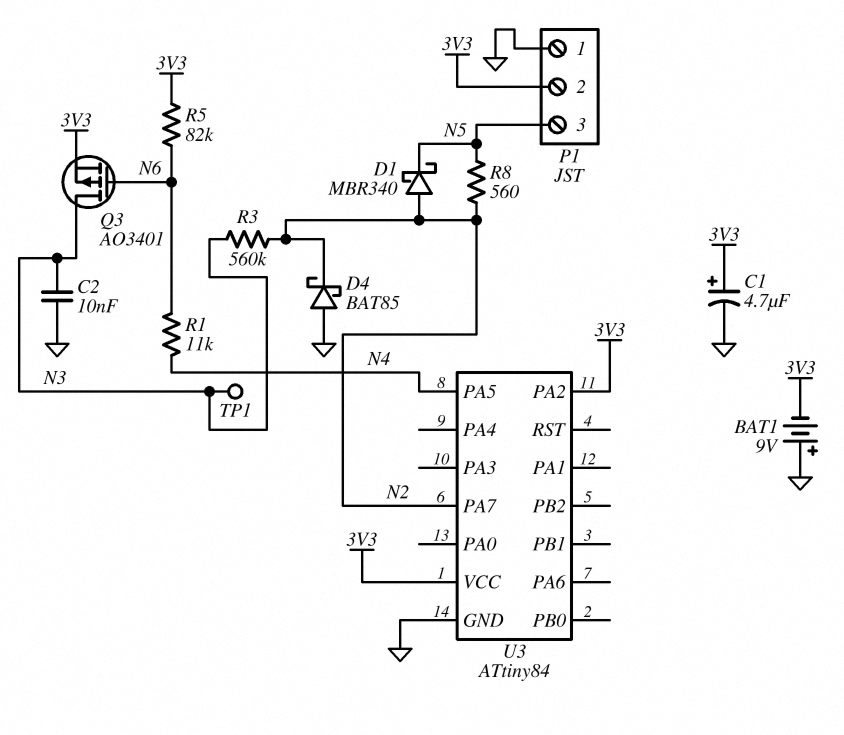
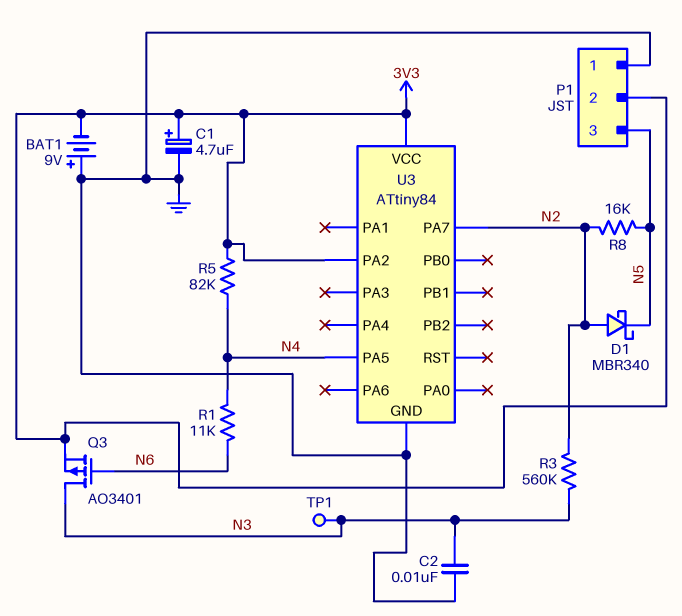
D4: schottky BAT85 (A GND, K N2) -> none
R5: 82k (3V3, N6) -> 82k (3V3, N4)
R8: 560 (N2, N5) -> 16k (N2, N5)

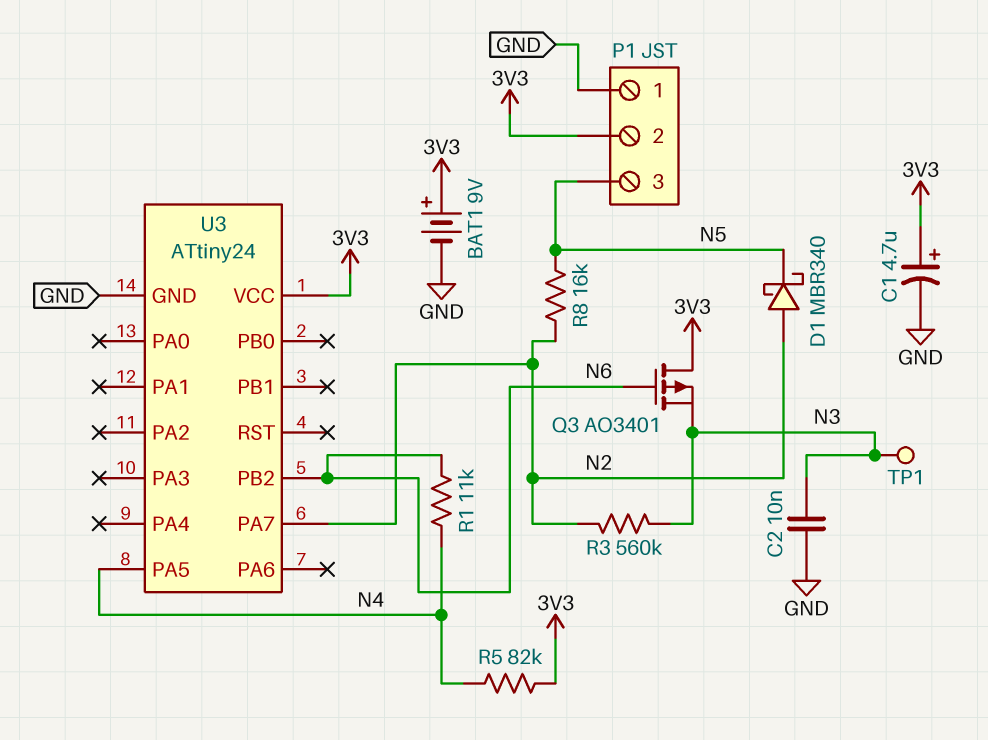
BAT1: 9V (plus GND, minus 3V3) -> 9V (plus 3V3, minus GND)
Q3: PMOS AO3401 (G N6, D N3, S 3V3) -> PMOS AO3401 (G N6, D 3V3, S N3)
U3: ATtiny84 -> ATtiny24
U3 pin PA2: 3V3 -> none
U3 pin PB2: none -> N6

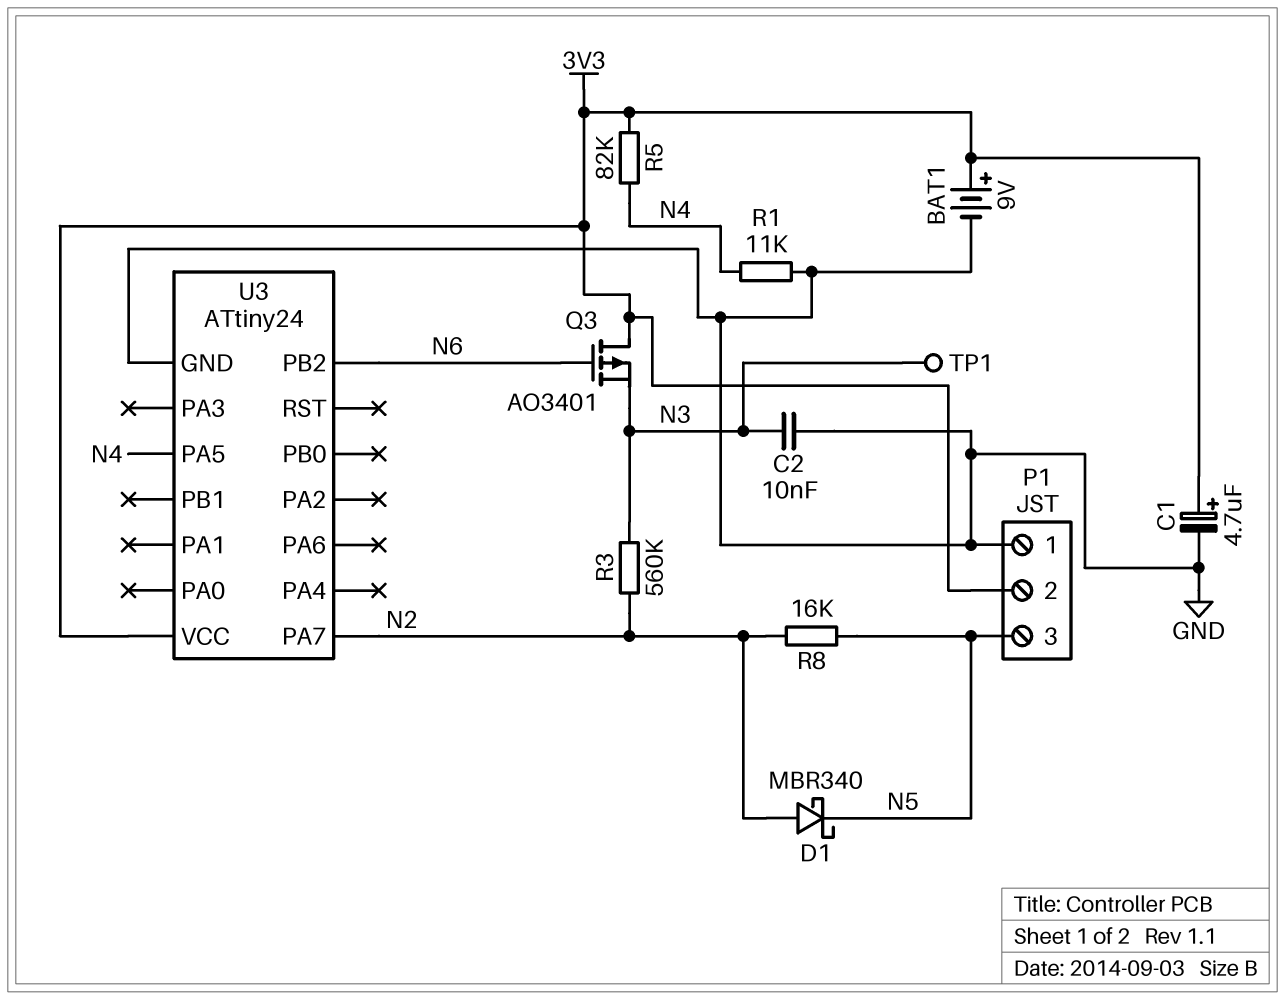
R1: 11k (N4, N6) -> 11k (GND, N4)

